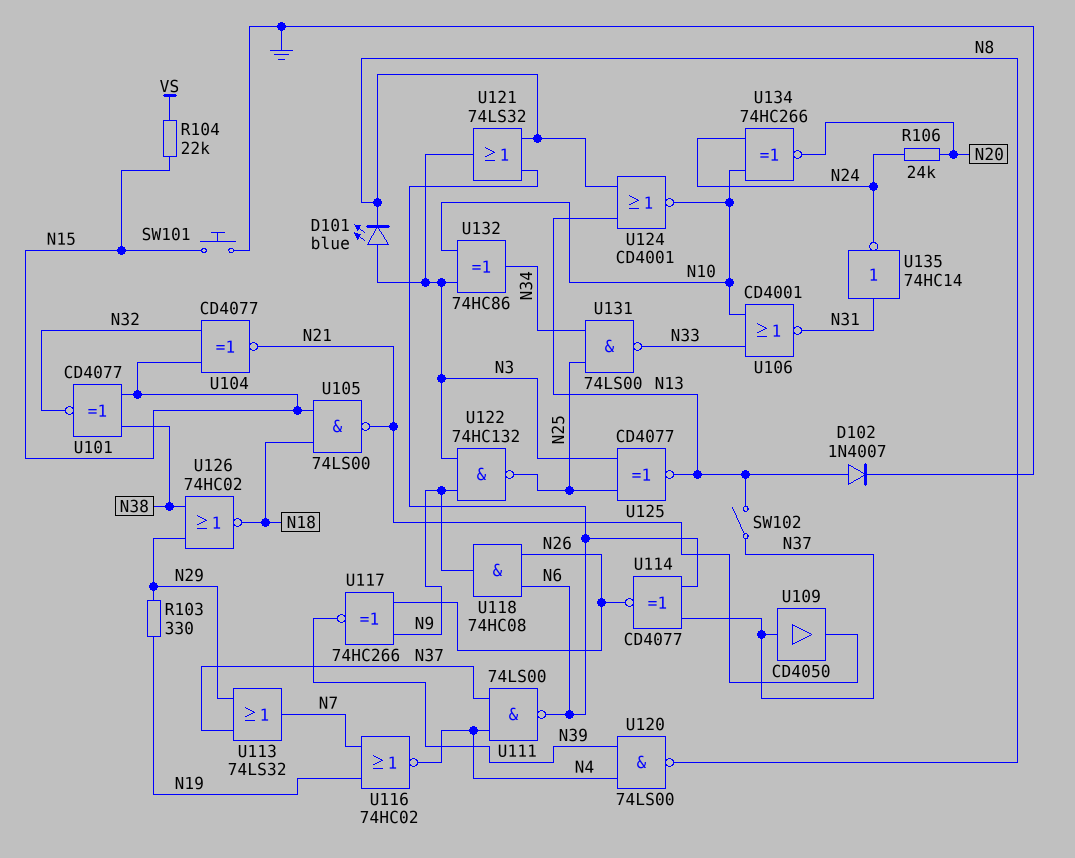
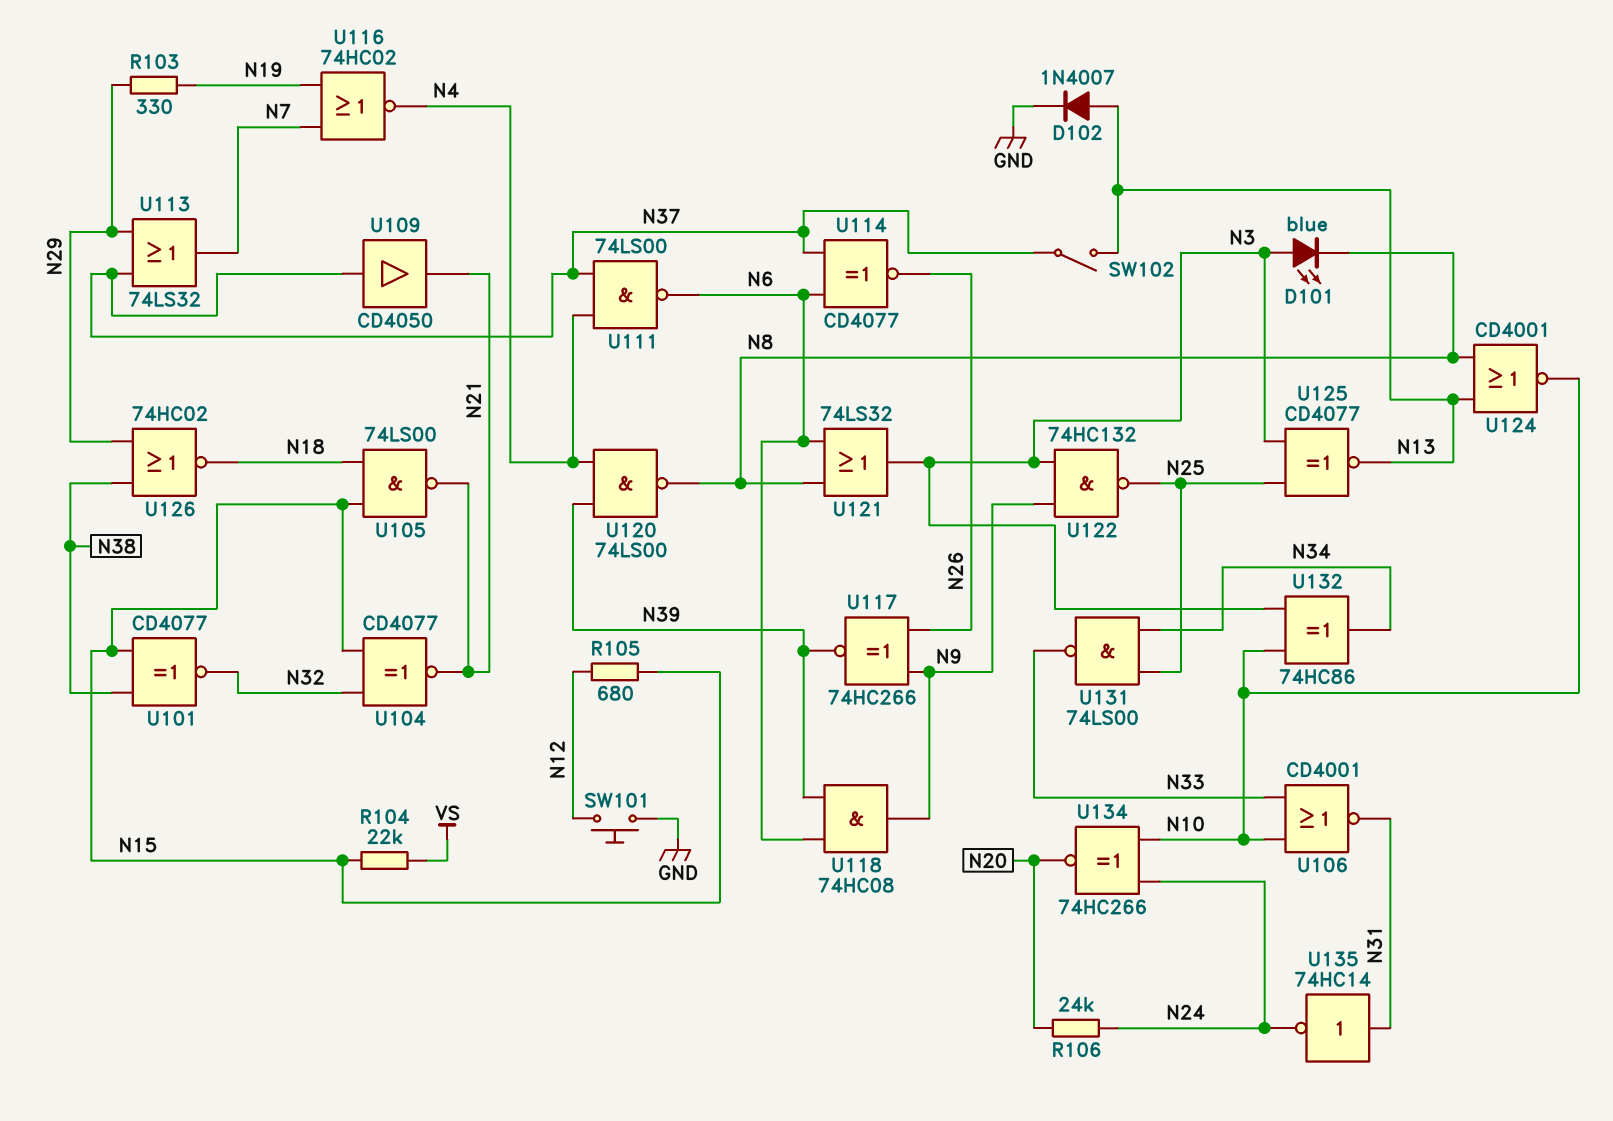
R105: none -> 680 (N12, N15)
SW101: button (GND, N15) -> button (GND, N12)
U118: AND 74HC08 (in N6, in N26, out N9) -> AND 74HC08 (in N6, in N39, out N9)

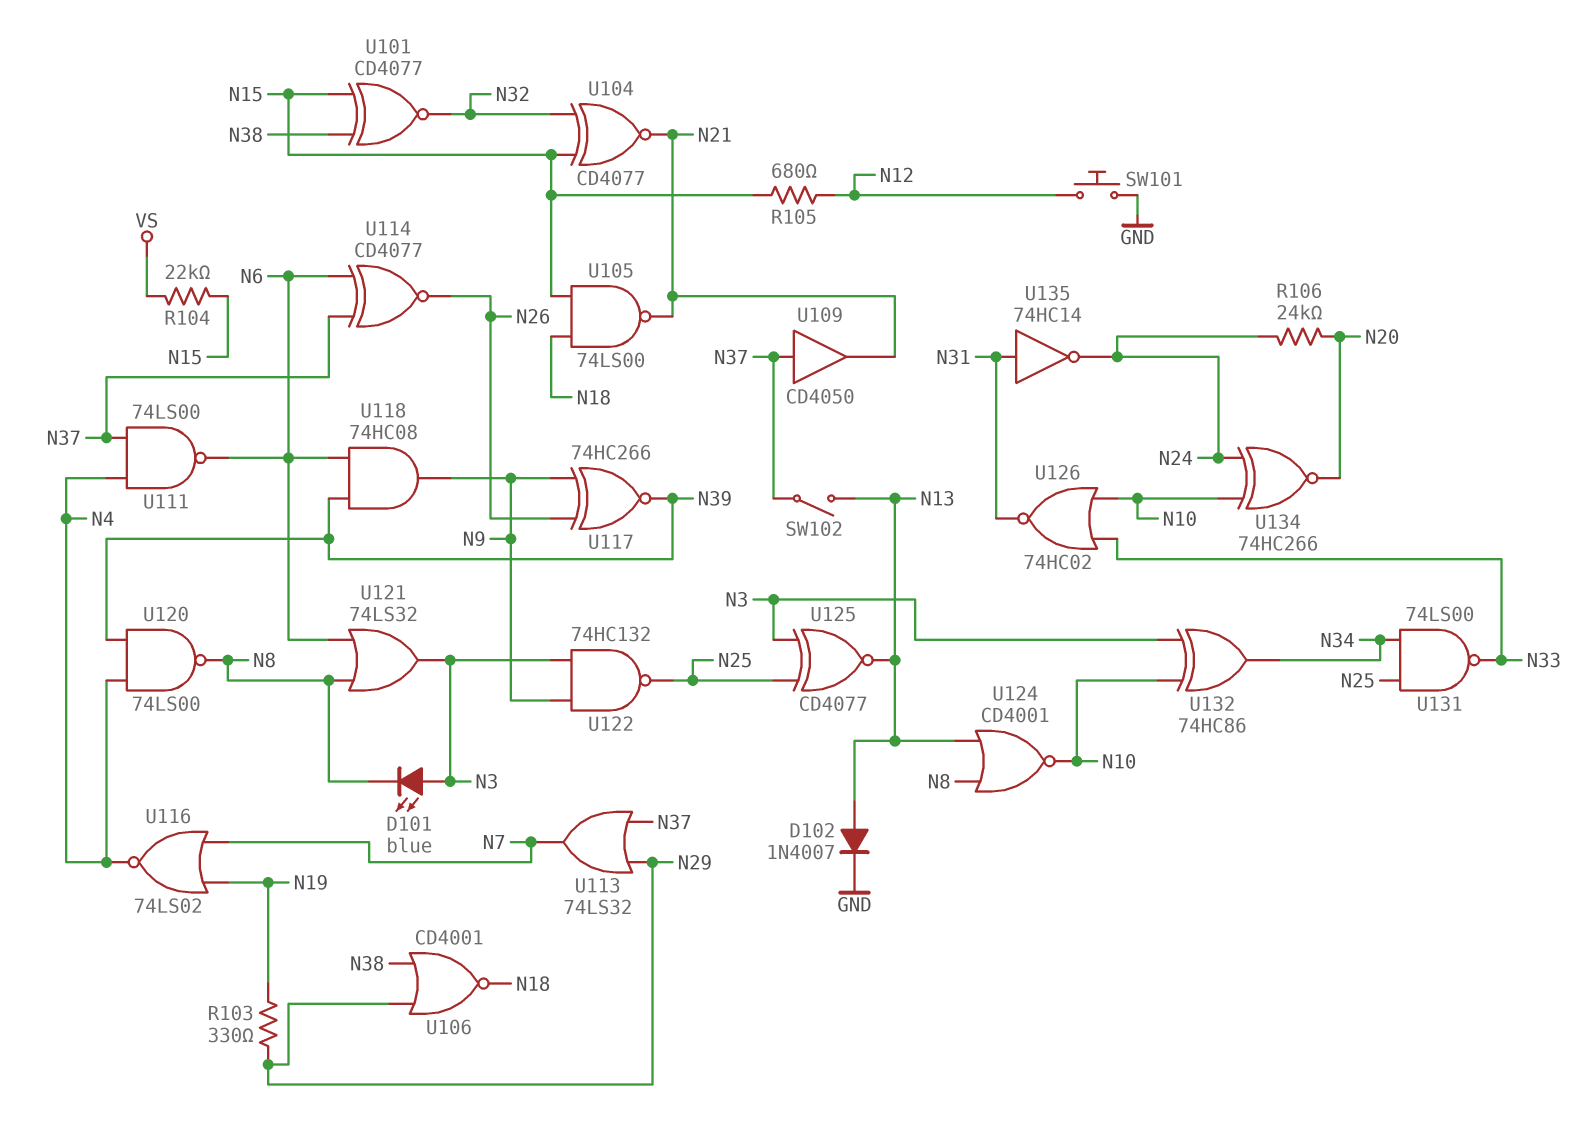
U106: NOR CD4001 (in N10, in N33, out N31) -> NOR CD4001 (in N29, in N38, out N18)
U116: NOR 74HC02 (in N7, in N19, out N4) -> NOR 74LS02 (in N7, in N19, out N4)
U126: NOR 74HC02 (in N29, in N38, out N18) -> NOR 74HC02 (in N10, in N33, out N31)

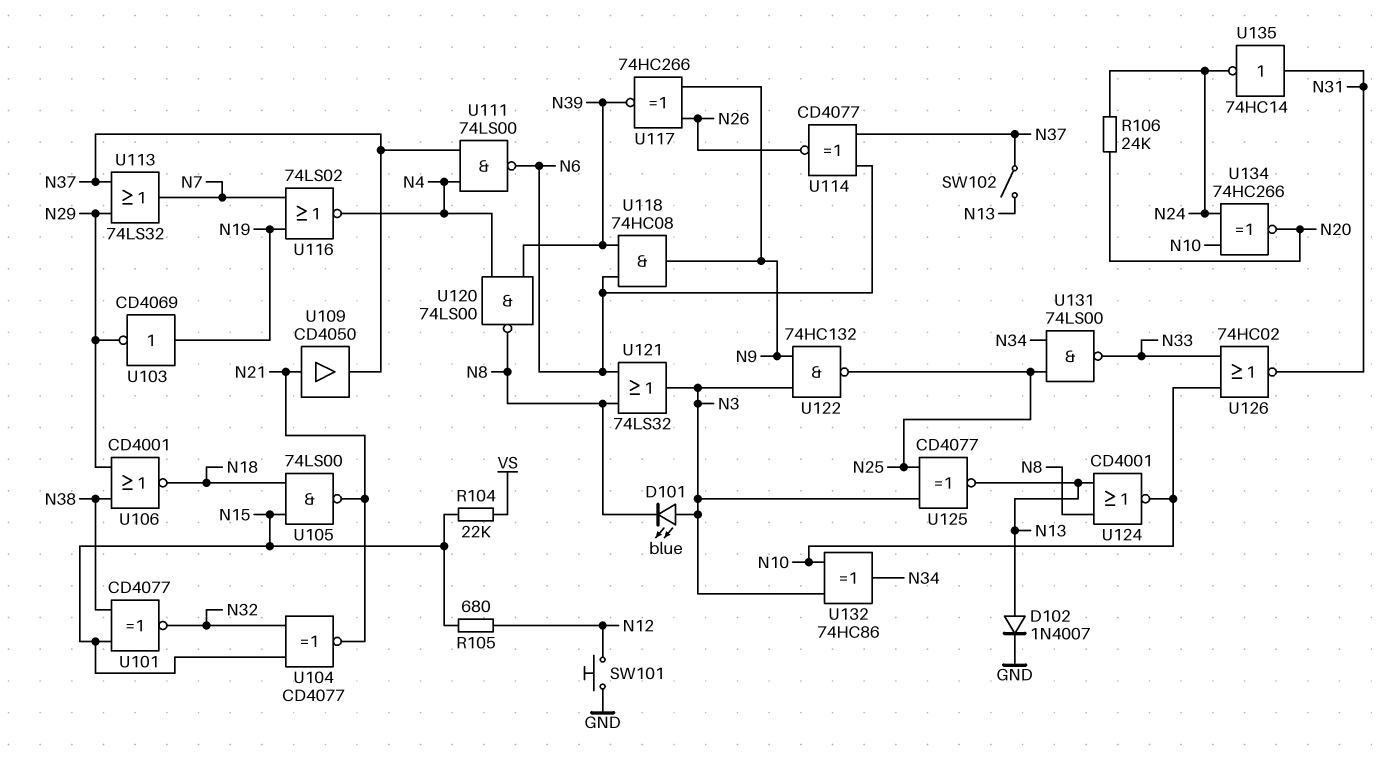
R103: 330 (N19, N29) -> none
U103: none -> NOT CD4069 (in N19, out N29)
U109: buffer CD4050 (in N37, out N21) -> buffer CD4050 (in N21, out N37)

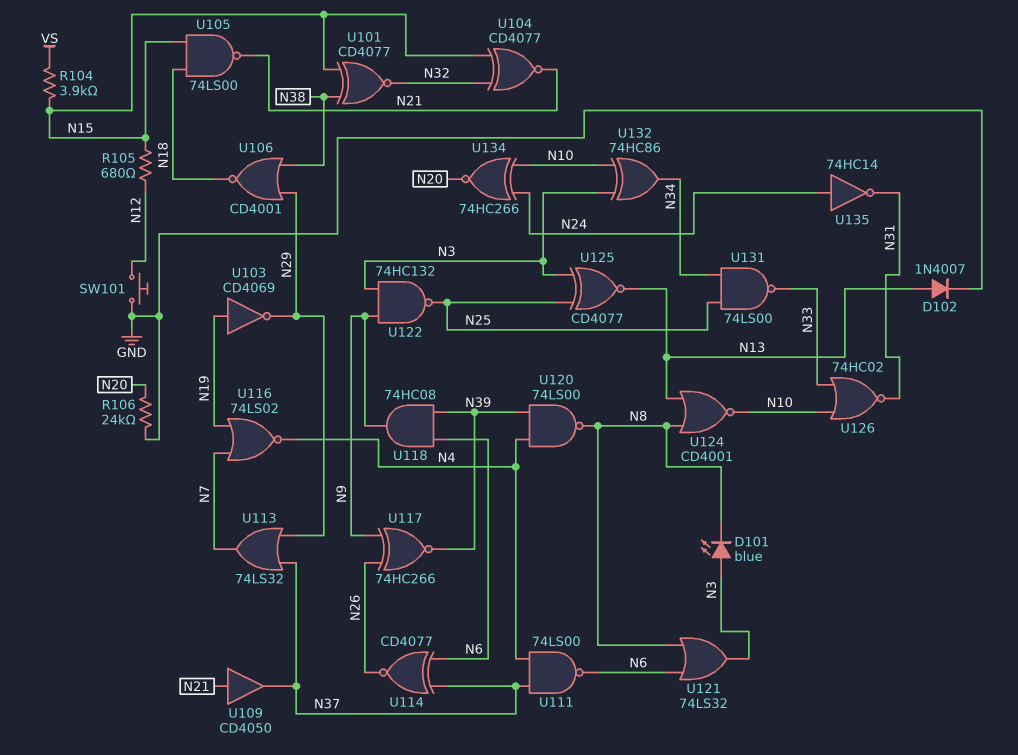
R104: 22k (N15, VS) -> 3.9k (N15, VS)
R106: 24k (N20, N24) -> 24k (GND, N20)
SW102: switch (N13, N37) -> none
U135: NOT 74HC14 (in N31, out N24) -> NOT 74HC14 (in N24, out N31)

